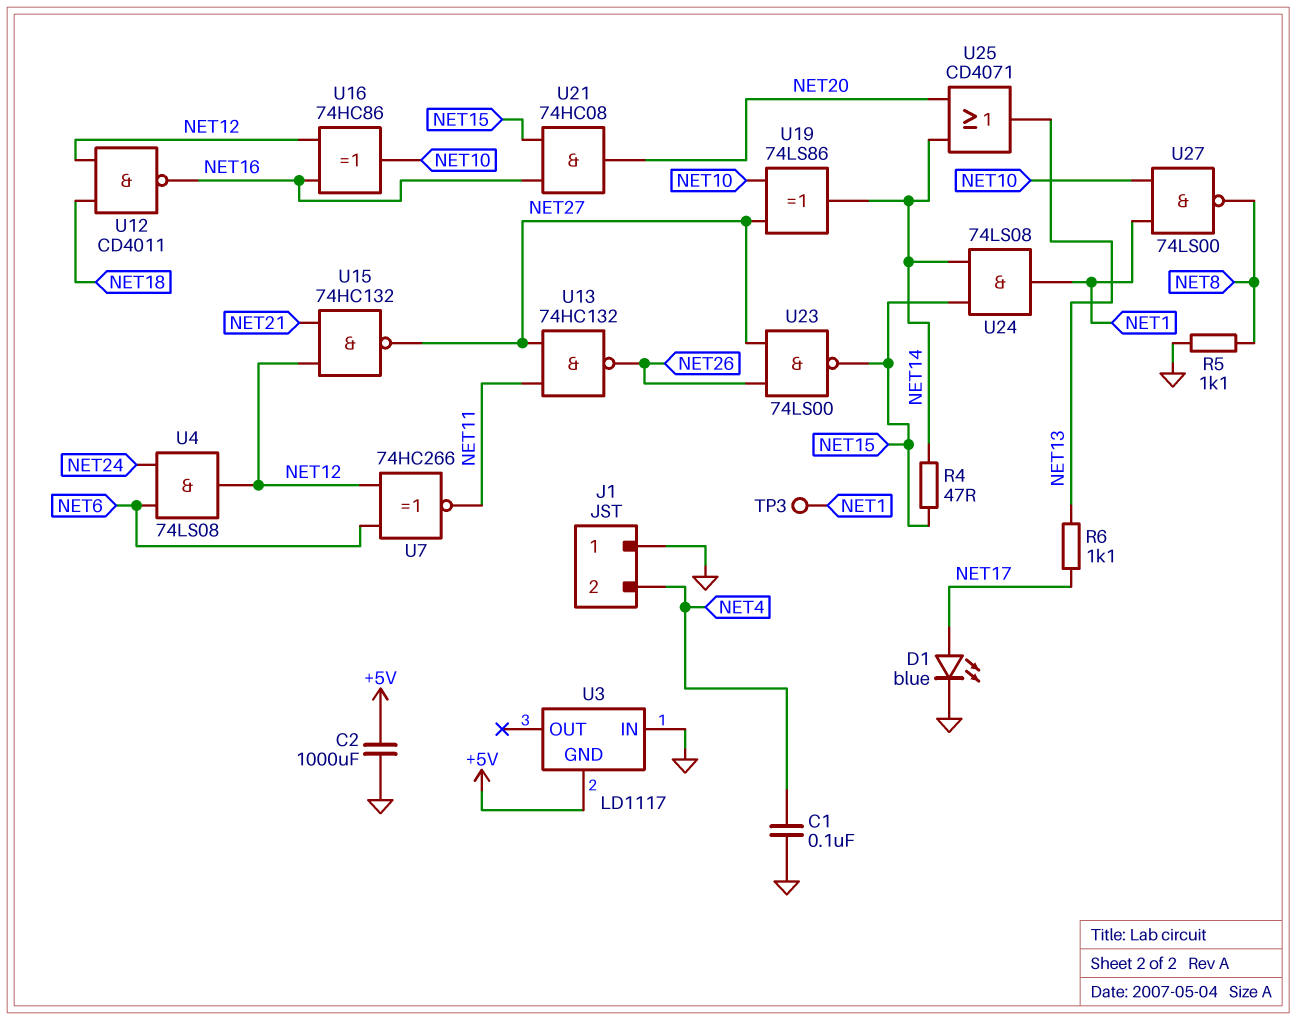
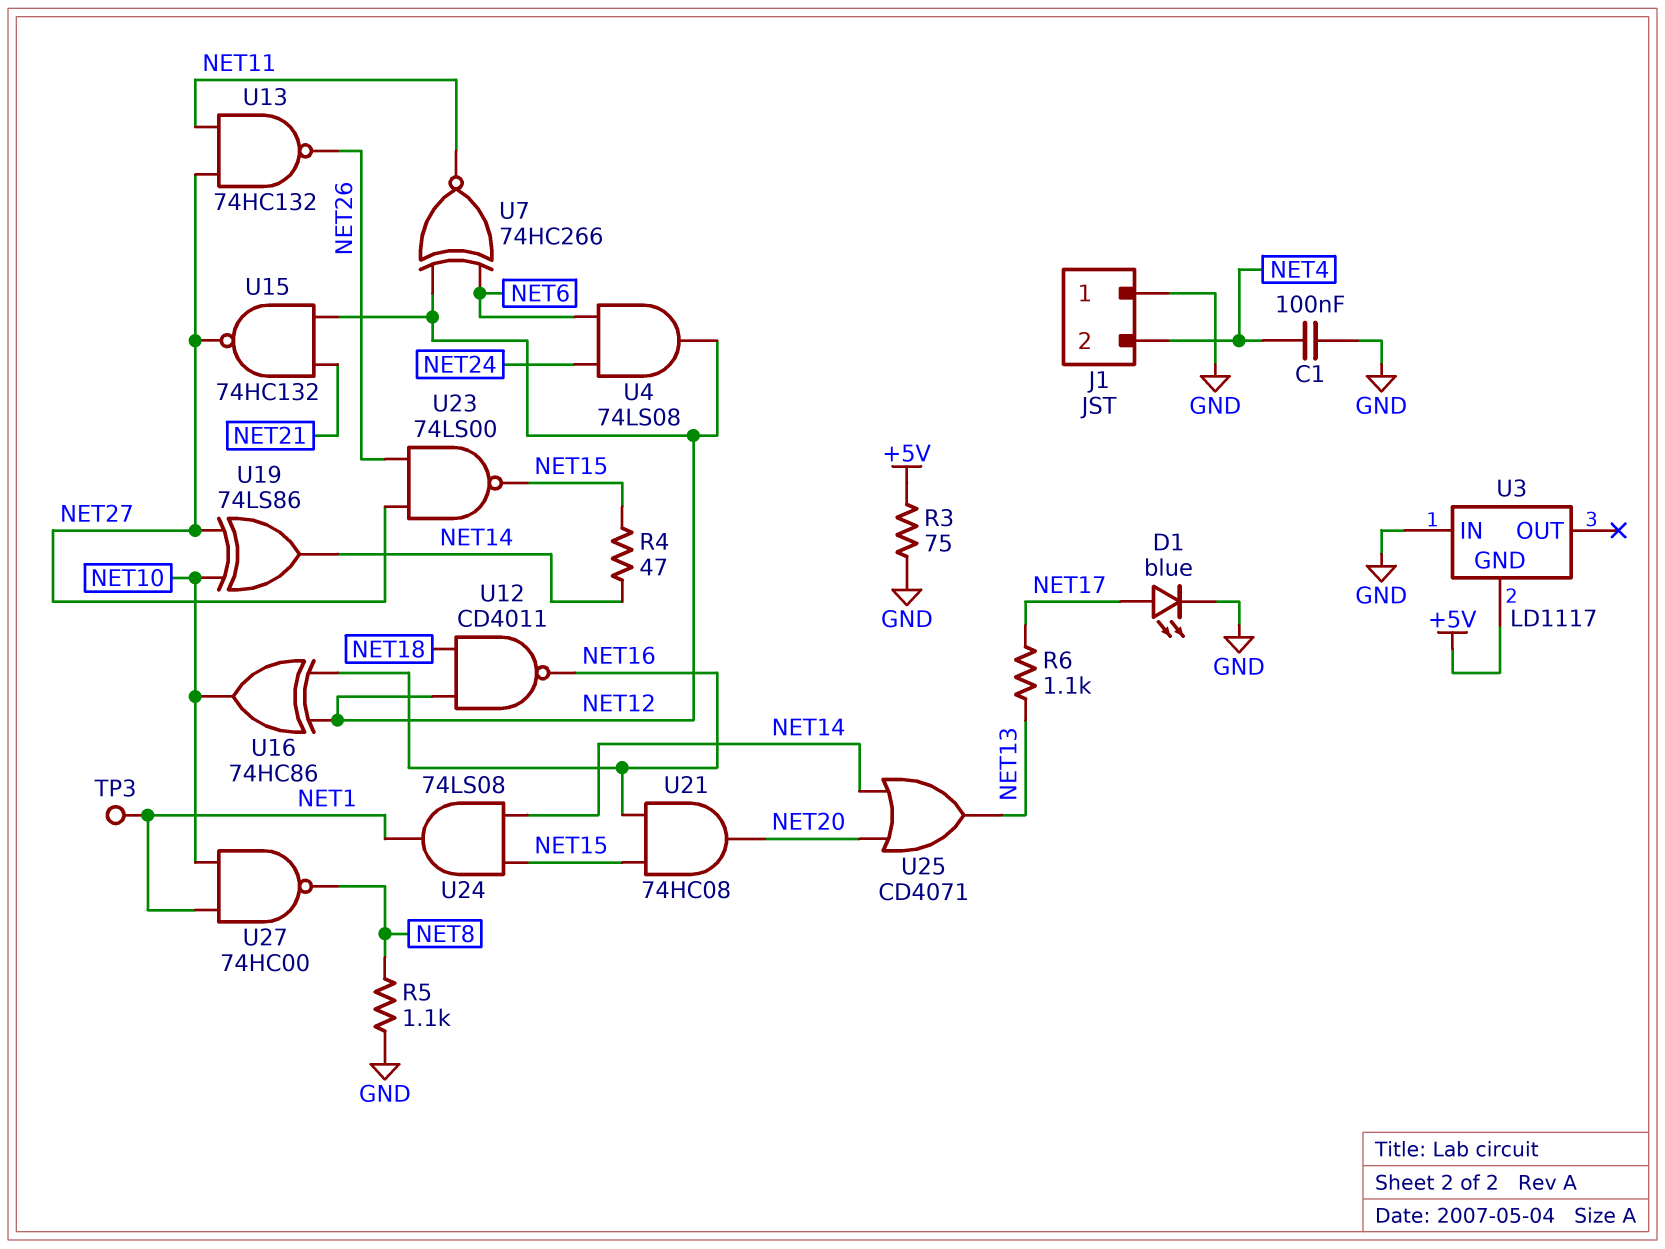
C2: 1000uF (+5V, GND) -> none
R3: none -> 75 (+5V, GND)
U27: NAND 74LS00 (in NET1, in NET10, out NET8) -> NAND 74HC00 (in NET1, in NET10, out NET8)

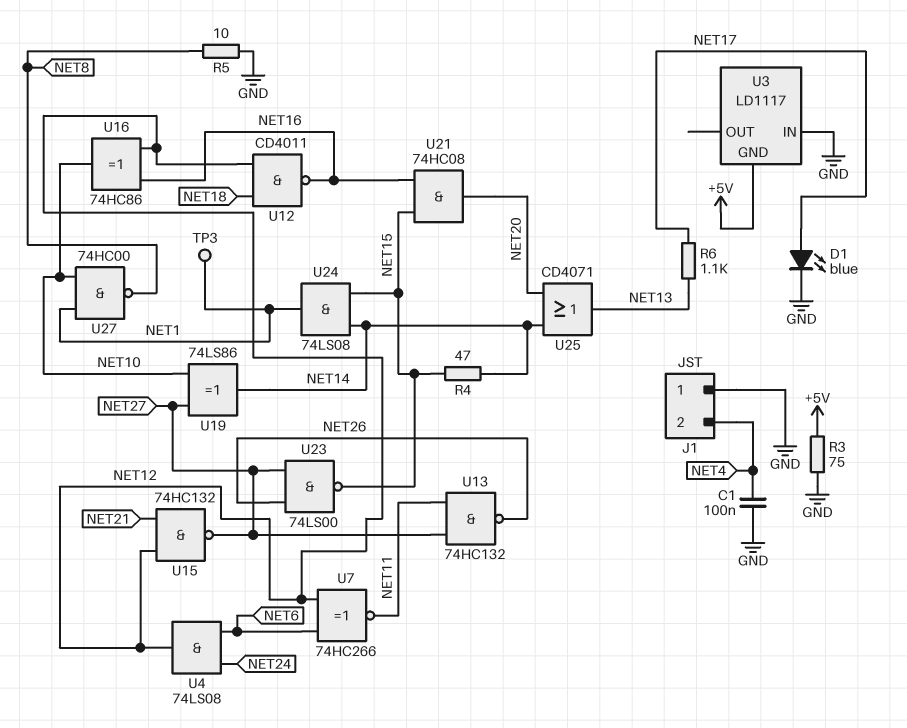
R5: 1.1k (GND, NET8) -> 10 (GND, NET8)

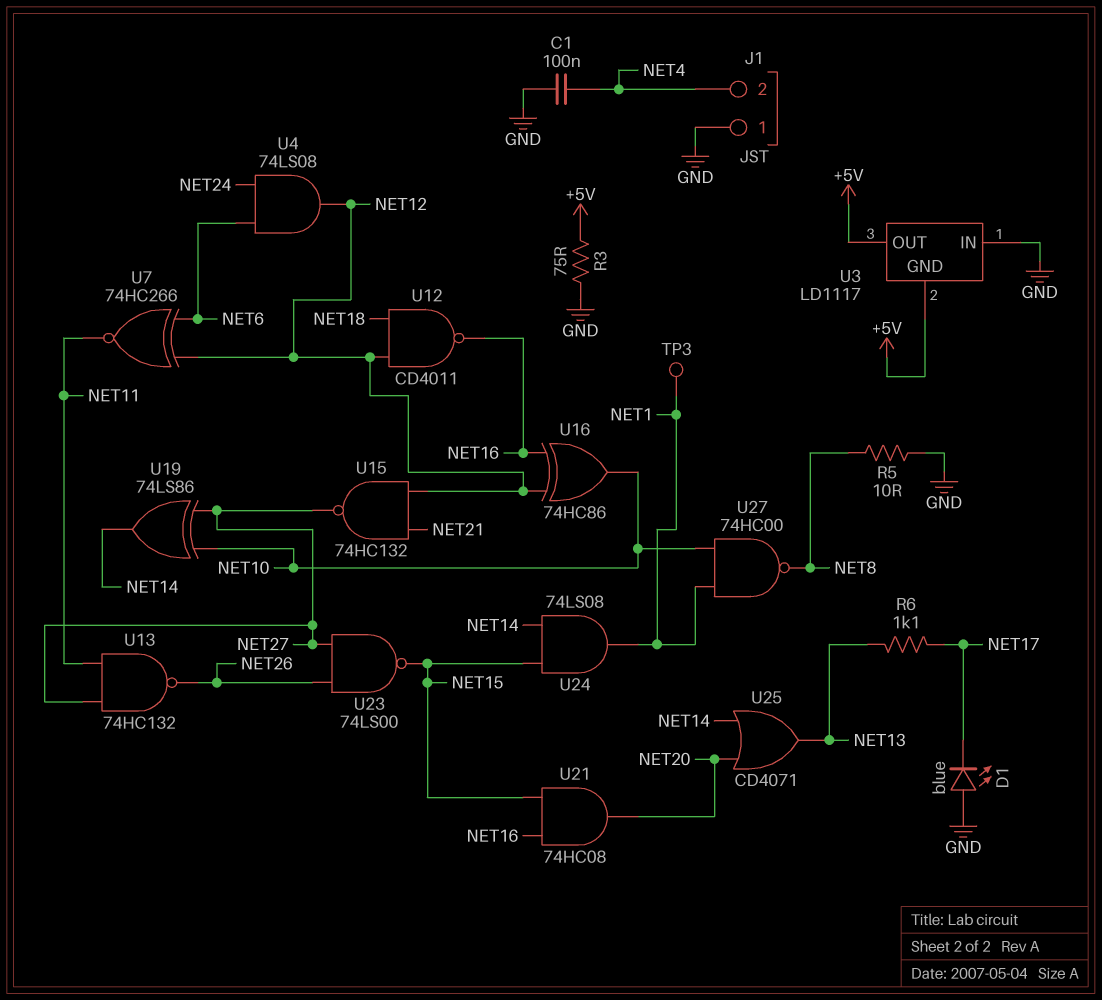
D1: LED blue (A NET17, K GND) -> LED blue (A GND, K NET17)
R4: 47 (NET14, NET15) -> none
U3 pin OUT: none -> +5V

